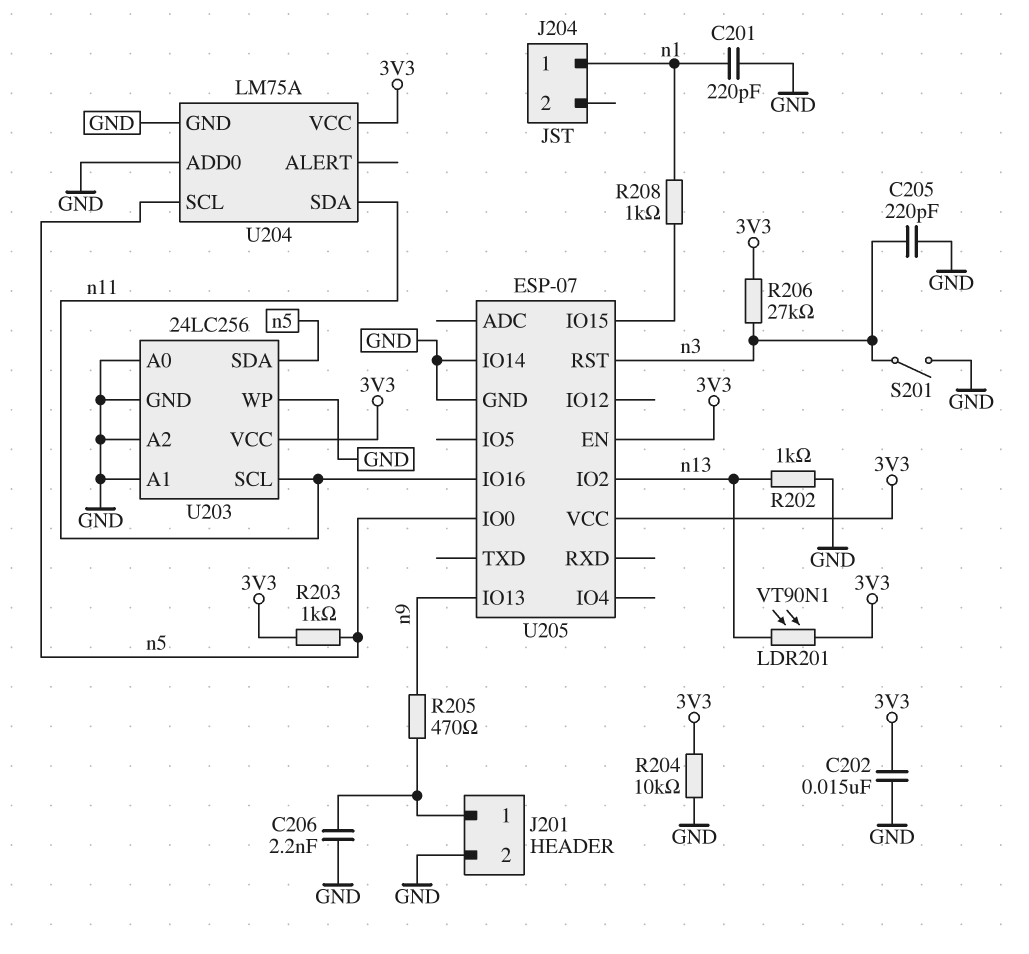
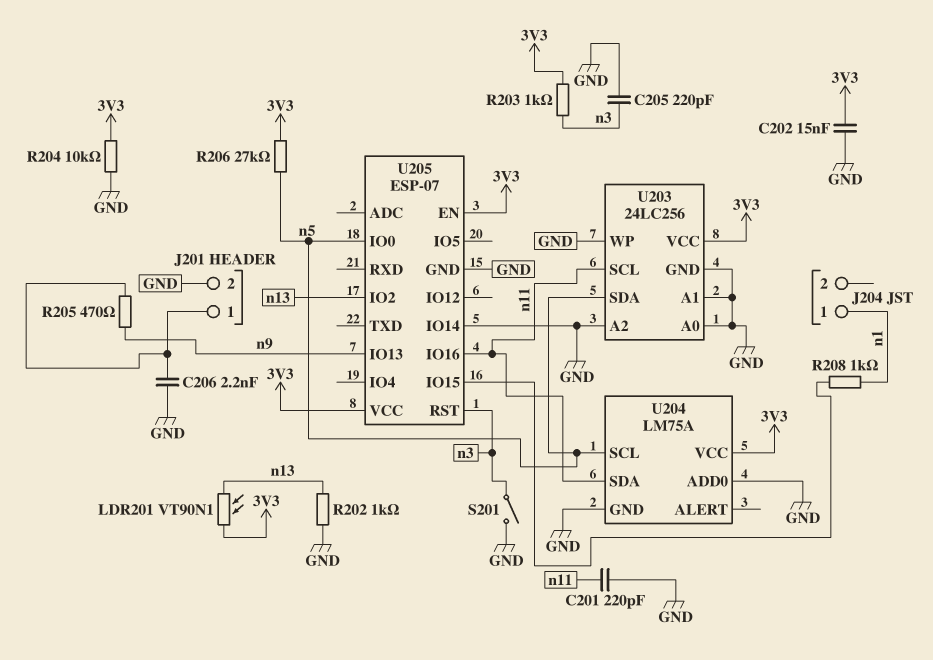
C201: 220pF (GND, n1) -> 220pF (GND, n11)
R203: 1k (3V3, n5) -> 1k (3V3, n3)
R206: 27k (3V3, n3) -> 27k (3V3, n5)

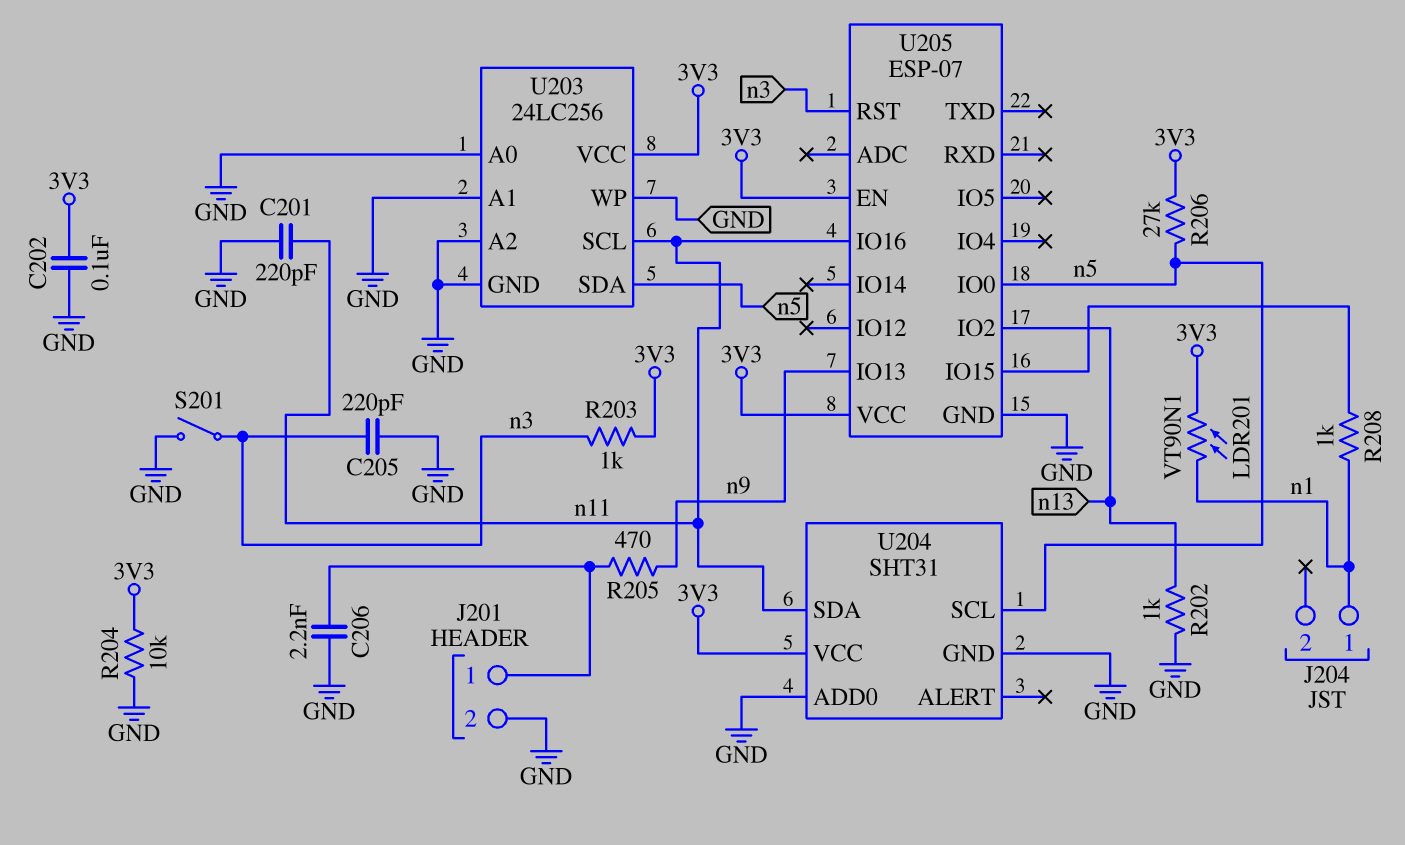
C202: 15nF (3V3, GND) -> 100nF (3V3, GND)
LDR201: VT90N1 (3V3, n13) -> VT90N1 (3V3, n1)
U204: LM75A -> SHT31
U205 pin IO14: GND -> none

